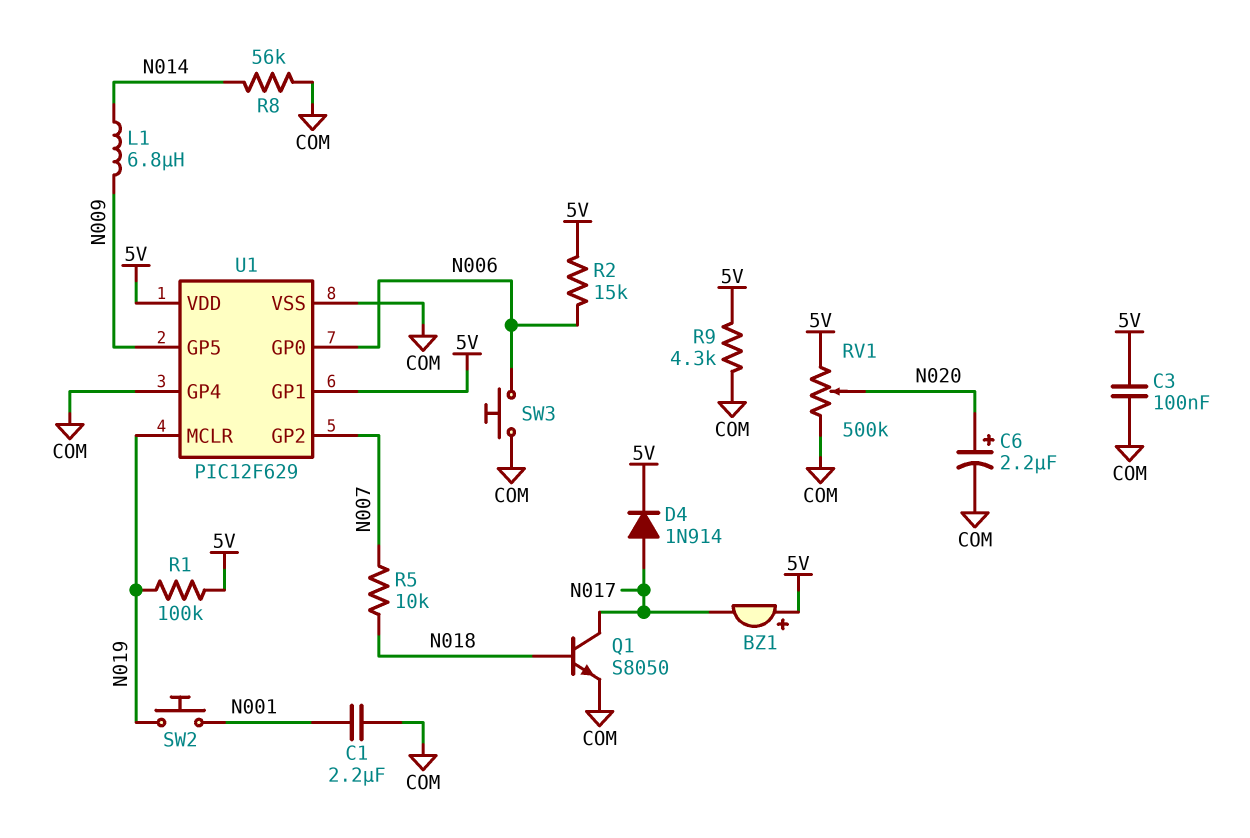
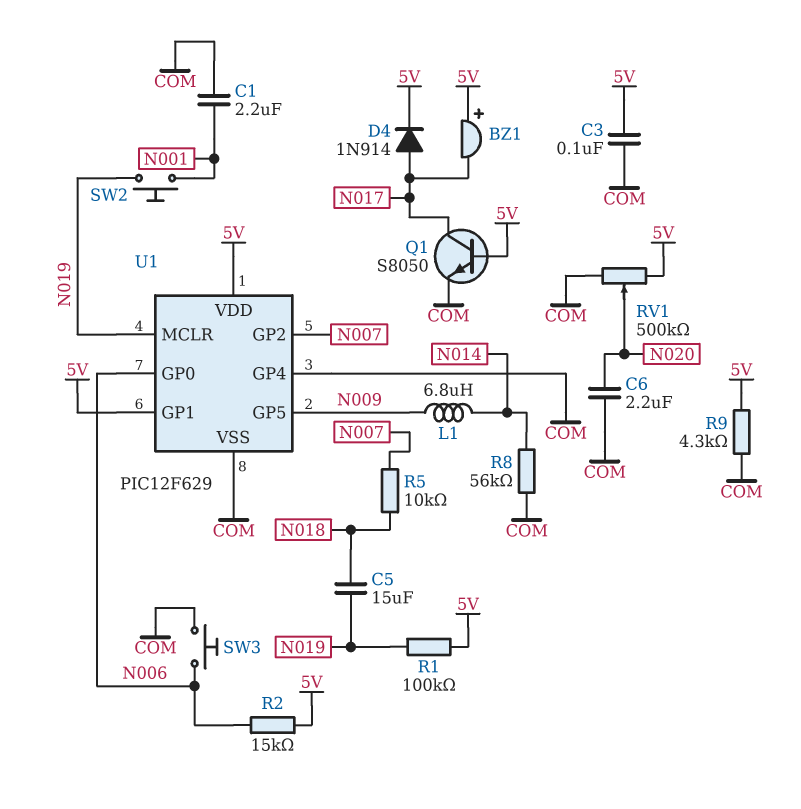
C5: none -> 15uF (N018, N019)
C6: 2.2uF (plus N020, minus COM) -> 2.2uF (COM, N020)
Q1: NPN S8050 (B N018, C N017, E COM) -> NPN S8050 (B 5V, C N017, E COM)

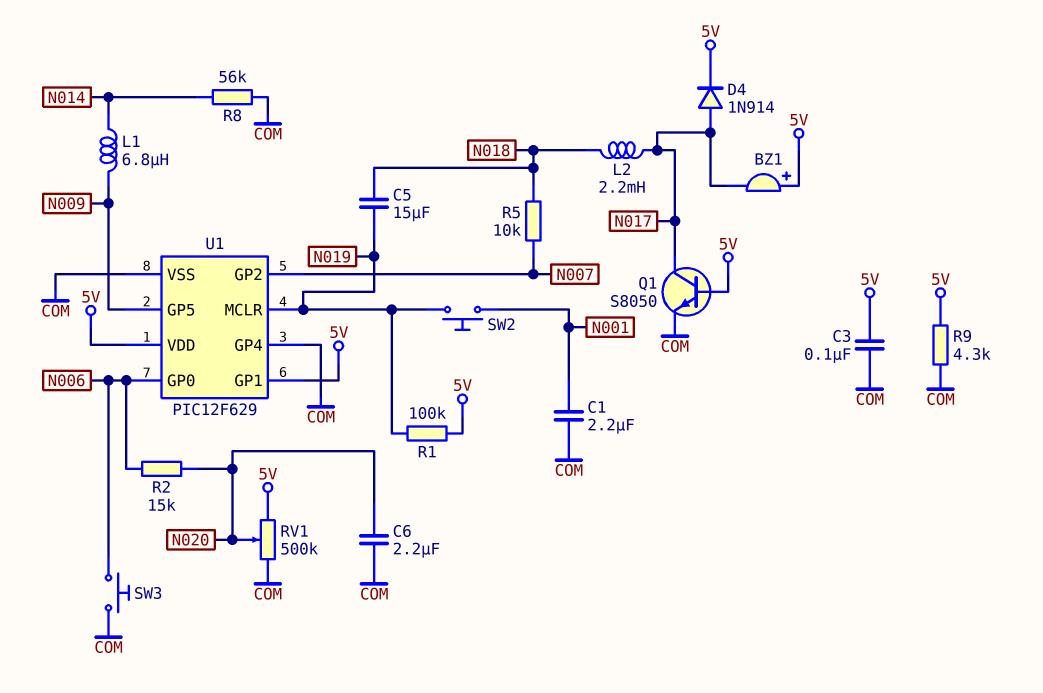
L2: none -> 2.2mH (N017, N018)
R2: 15k (5V, N006) -> 15k (N006, N020)

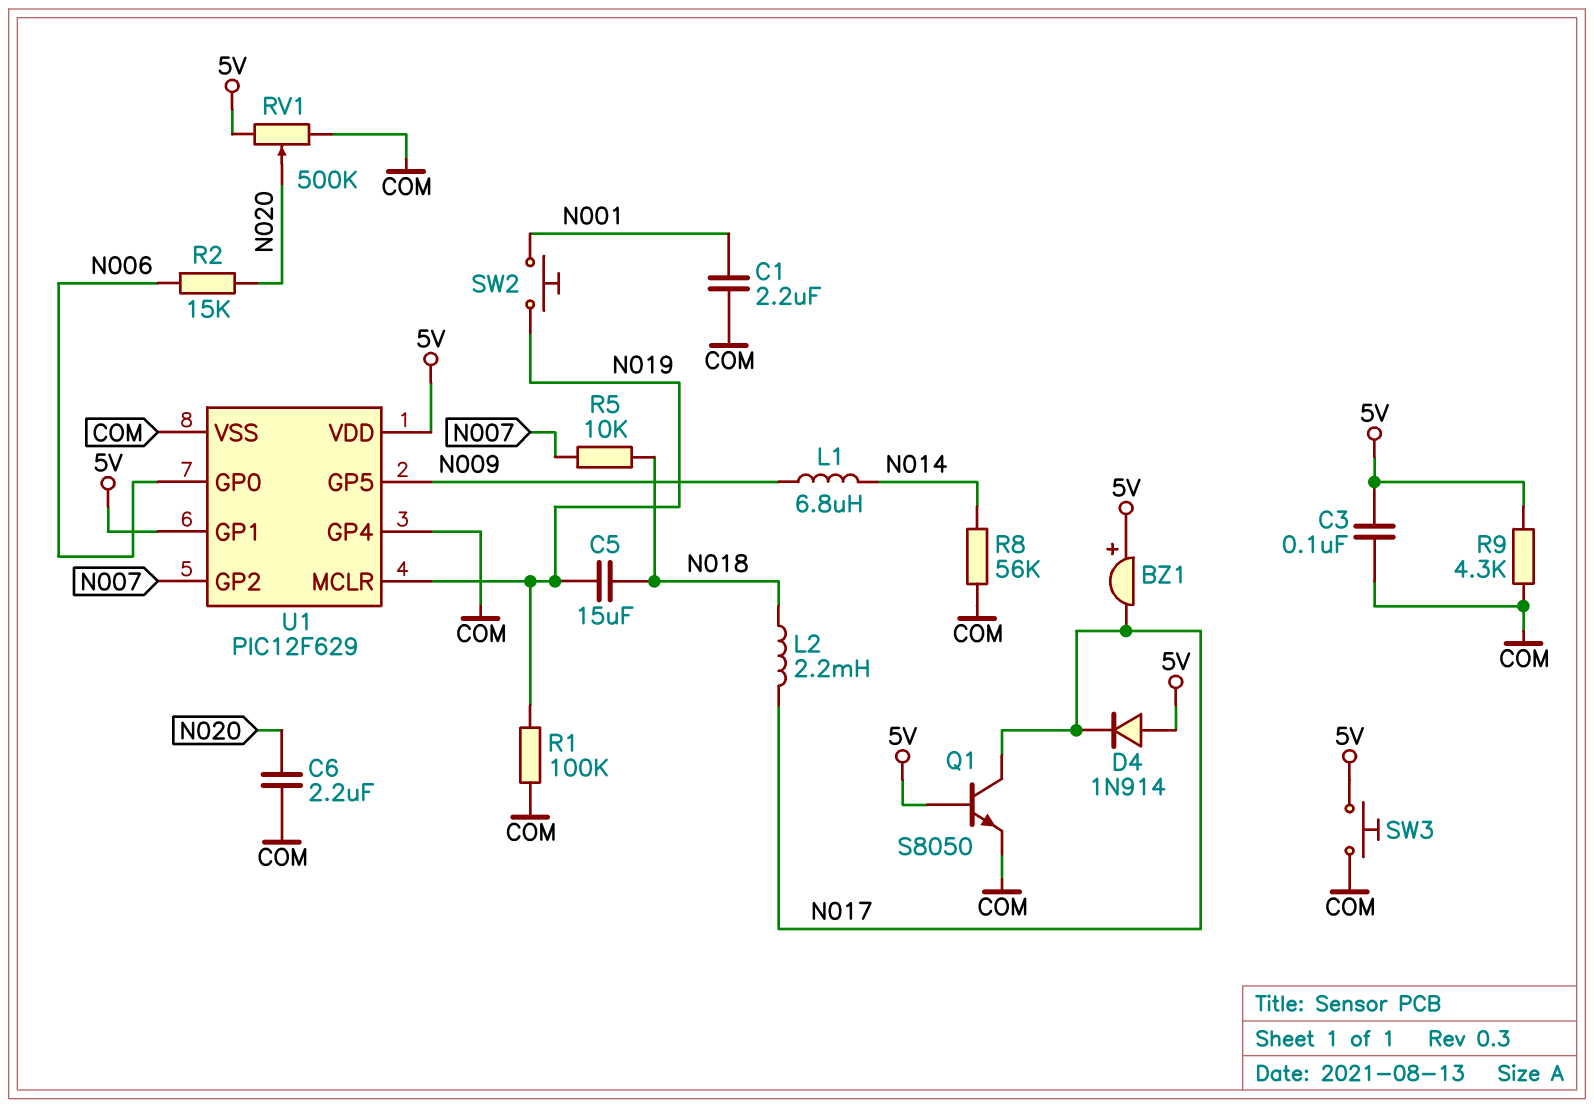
D4: diode 1N914 (A N017, K 5V) -> diode 1N914 (A 5V, K N017)
R1: 100k (5V, N019) -> 100k (COM, N019)
SW3: button (COM, N006) -> button (5V, COM)

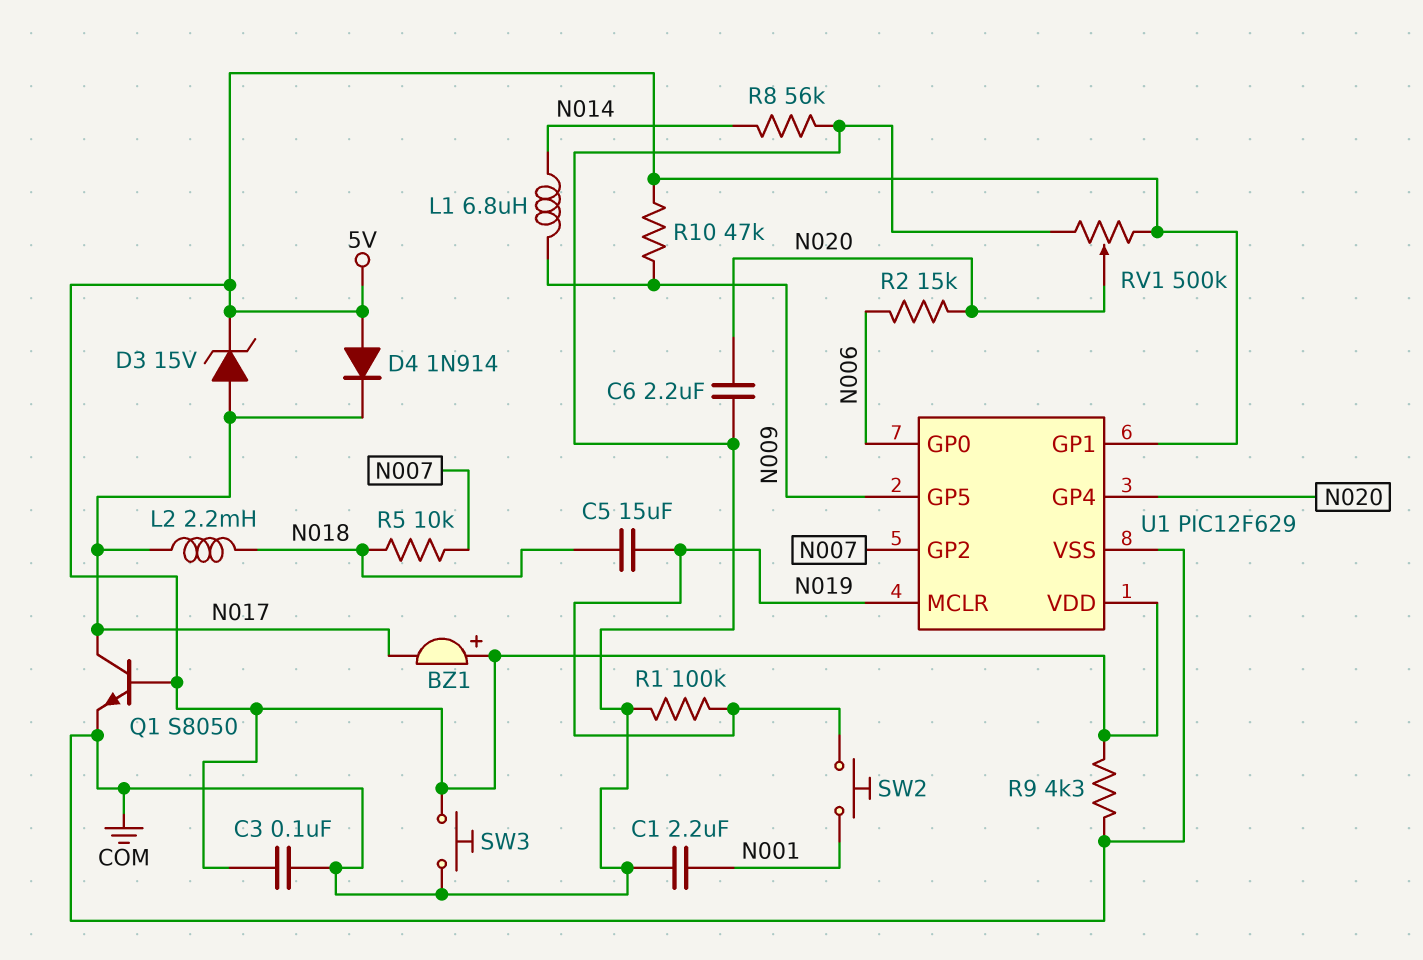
D3: none -> zener 15V (A N017, K 5V)
R10: none -> 47k (5V, N009)
U1 pin GP4: COM -> N020

